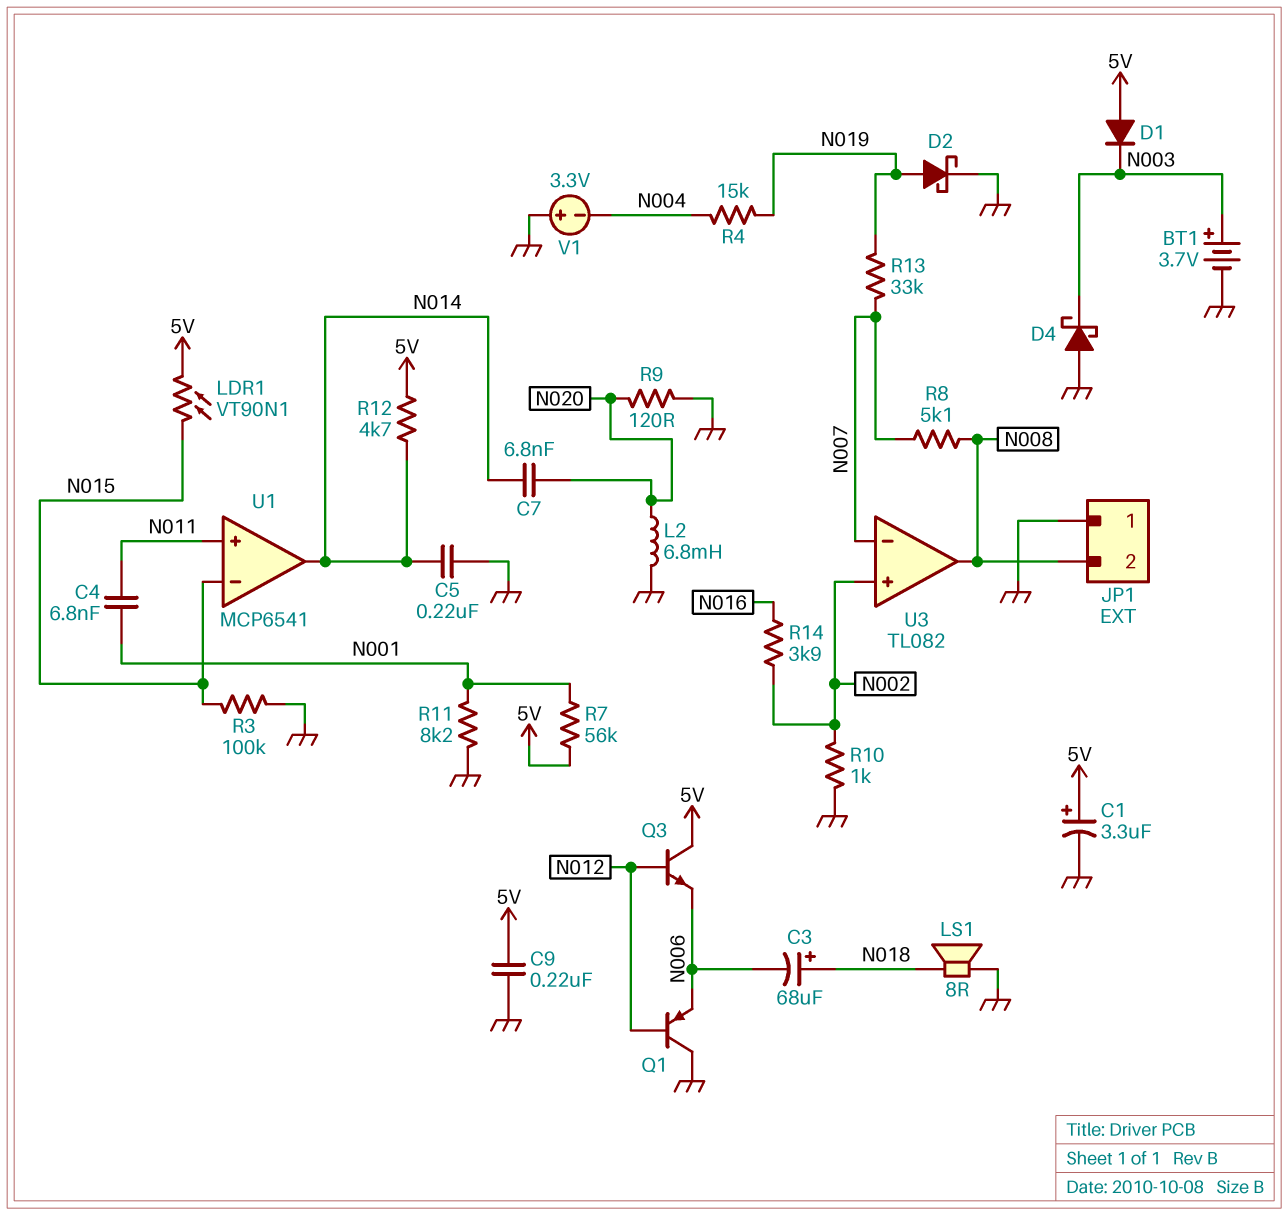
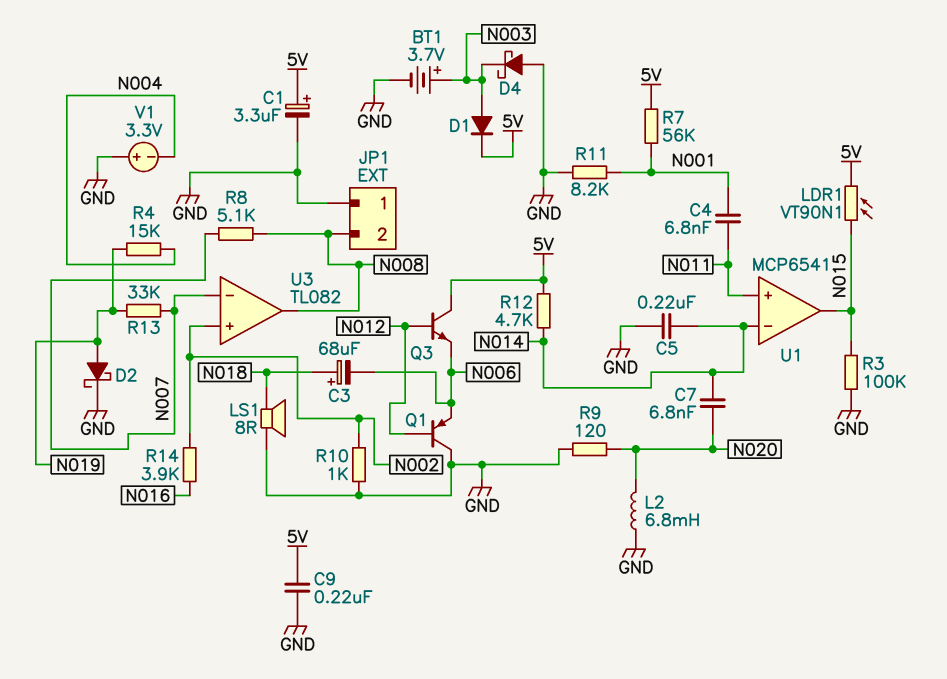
D1: diode (A 5V, K N003) -> diode (A N003, K 5V)
U1 pin in-: N015 -> N014
U1 pin out: N014 -> N015

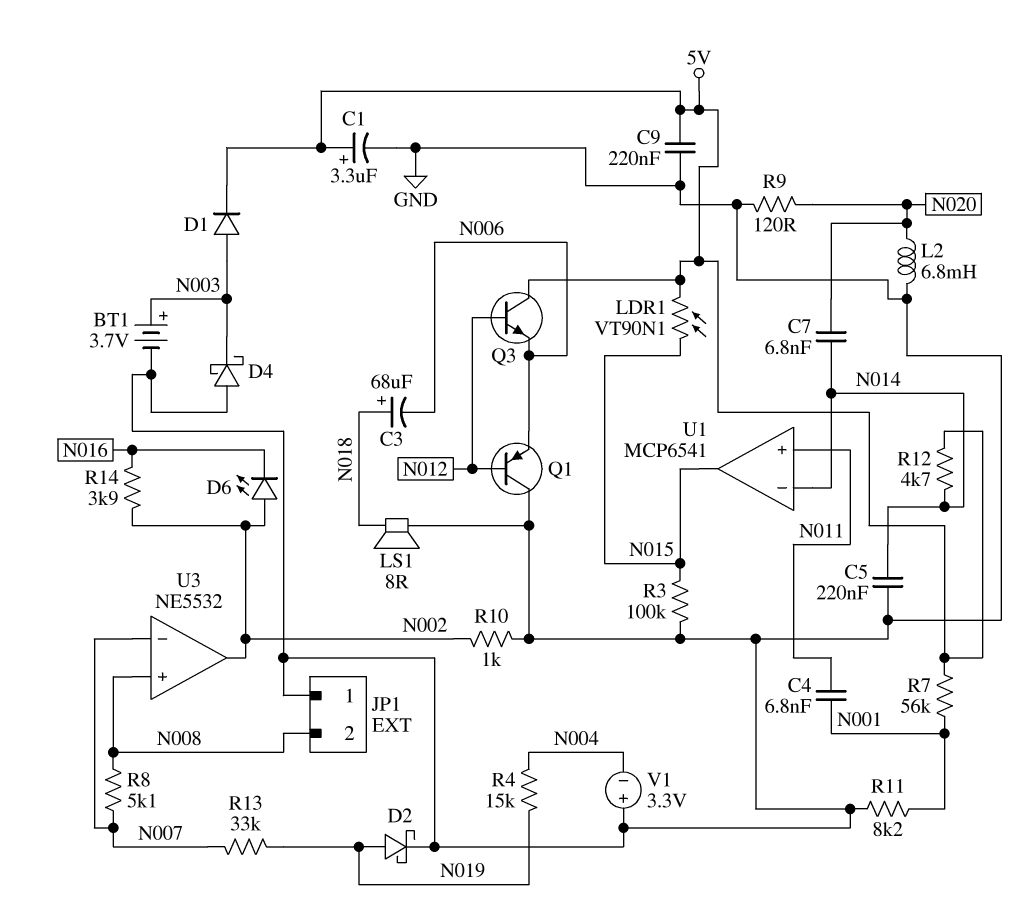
D6: none -> LED (A N002, K N016)
U3: TL082 -> NE5532
U3 pin in+: N002 -> N008
U3 pin out: N008 -> N002

